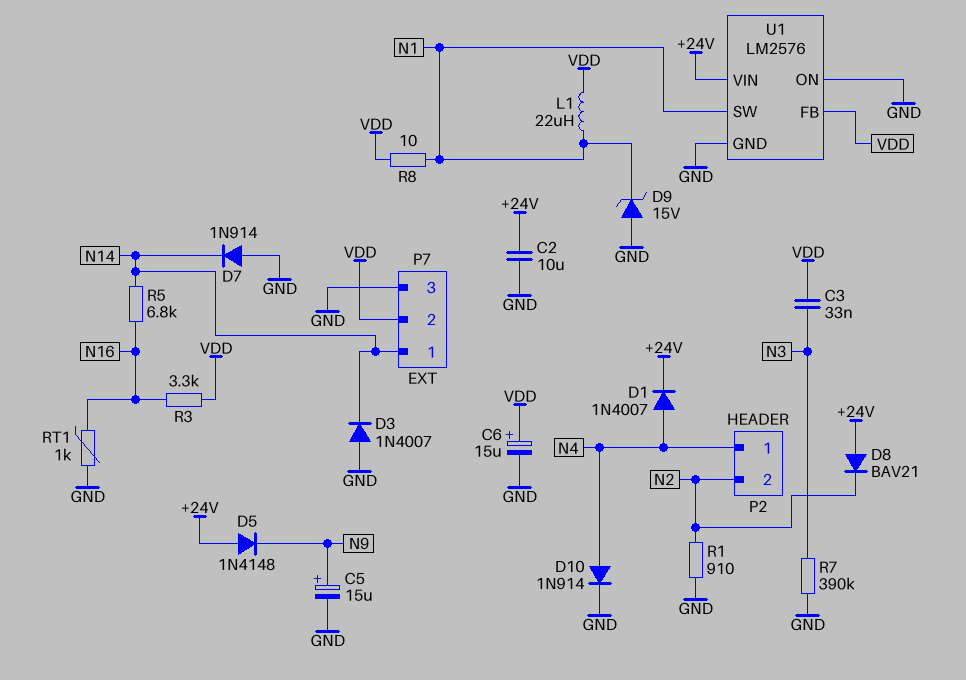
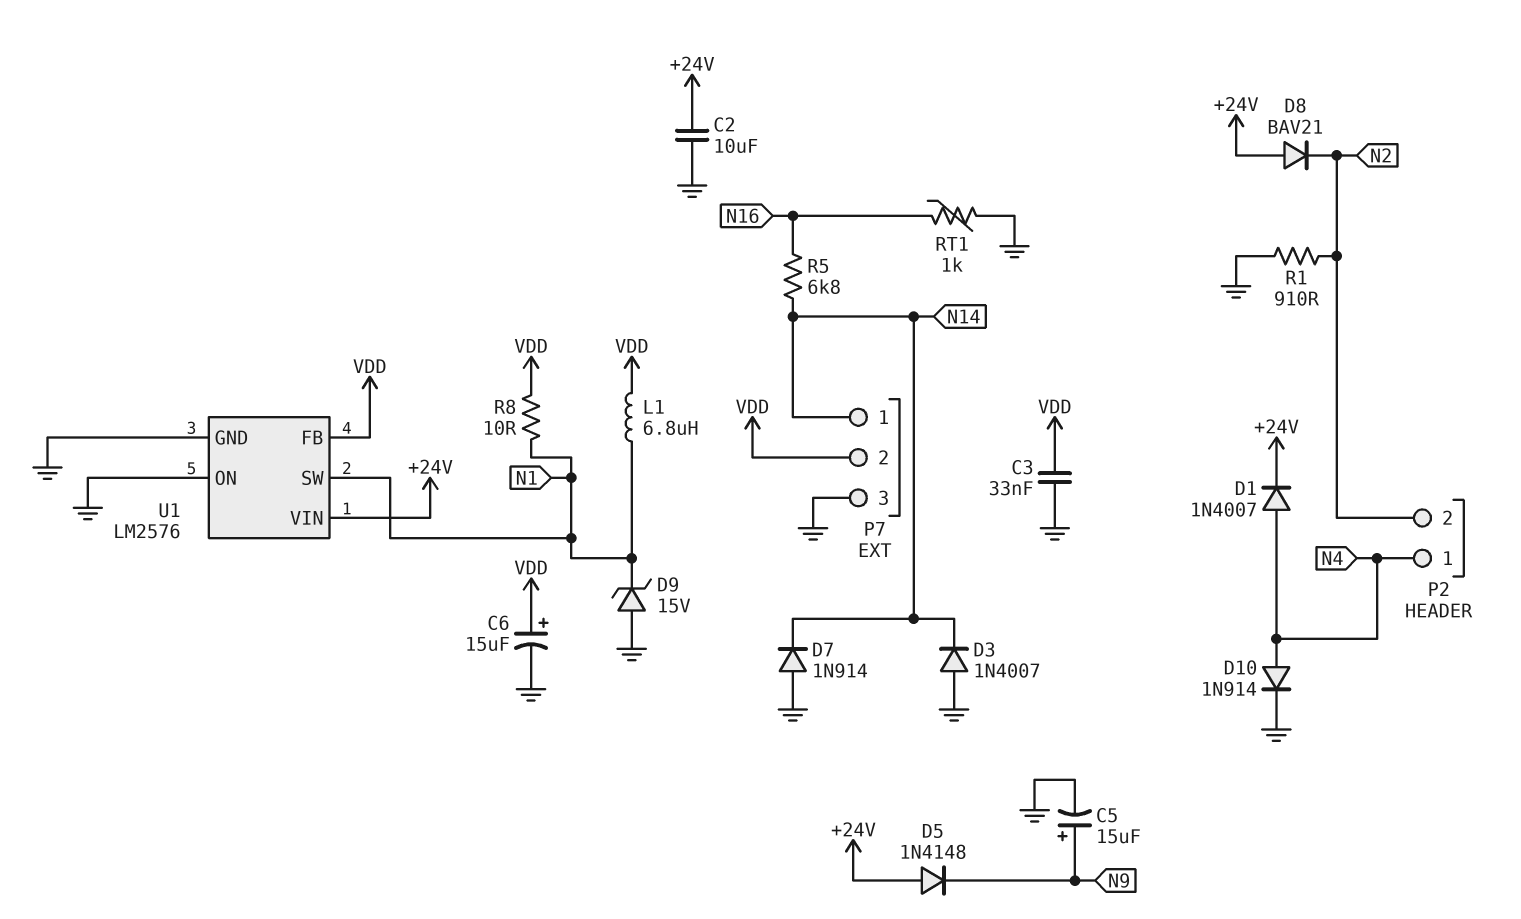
C3: 33nF (N3, VDD) -> 33nF (GND, VDD)
L1: 22uH (N1, VDD) -> 6.8uH (N1, VDD)
R3: 3.3k (N16, VDD) -> none
R7: 390k (GND, N3) -> none

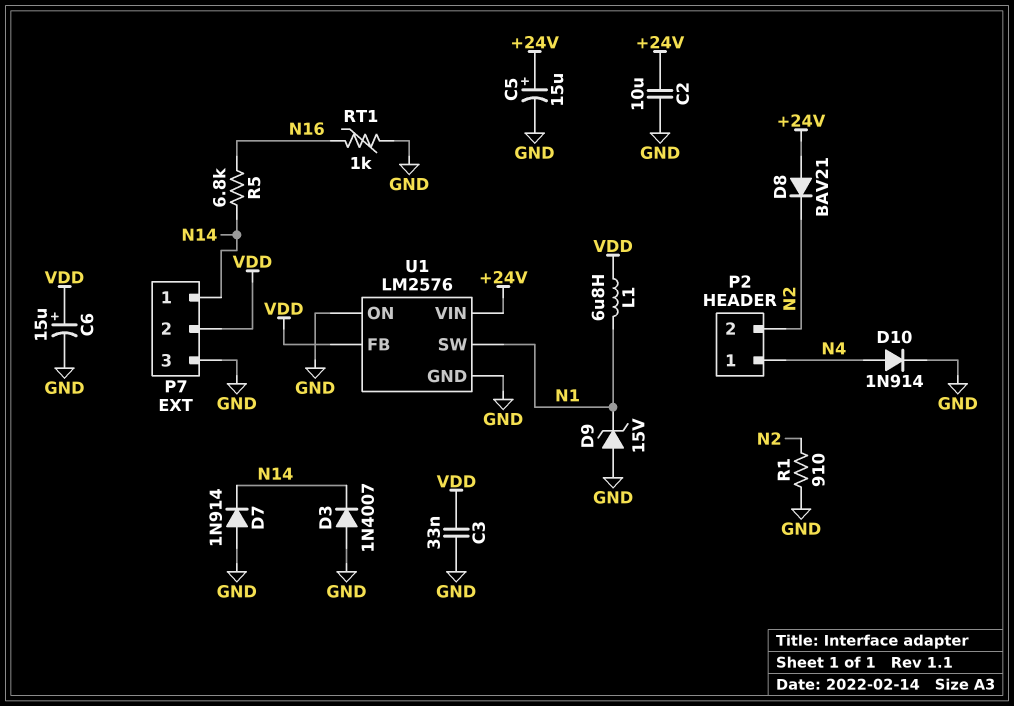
C5: 15uF (plus N9, minus GND) -> 15uF (plus +24V, minus GND)
D1: diode 1N4007 (A N4, K +24V) -> none
D5: diode 1N4148 (A +24V, K N9) -> none
R8: 10 (N1, VDD) -> none

